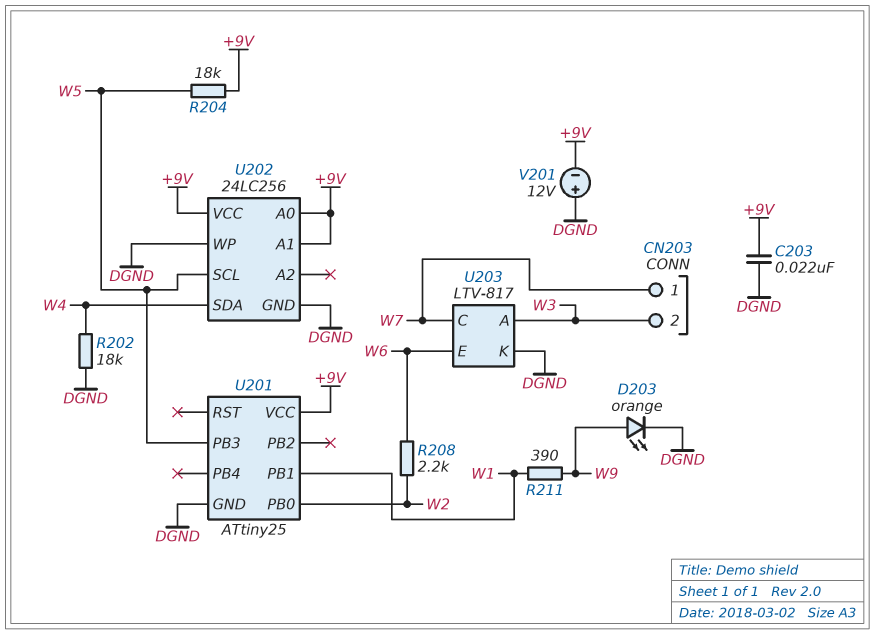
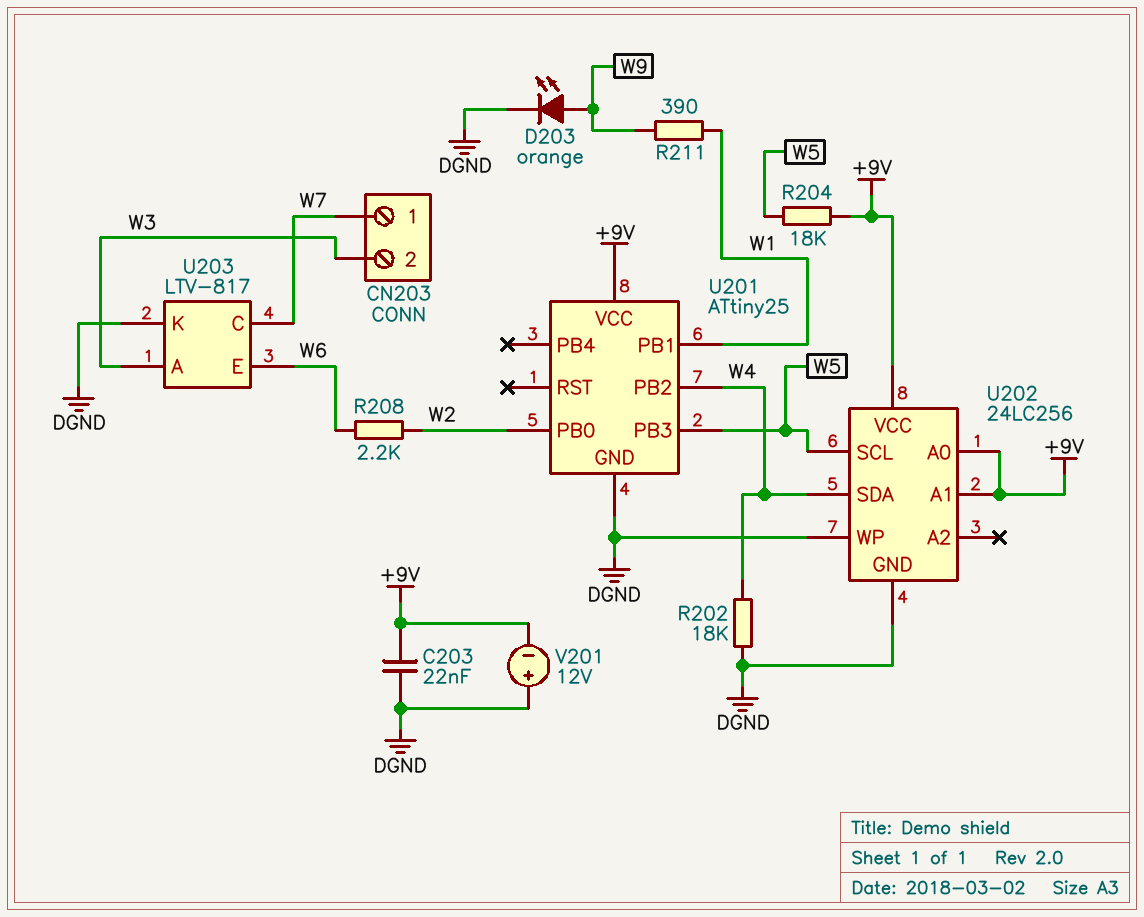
U201 pin PB2: none -> W4

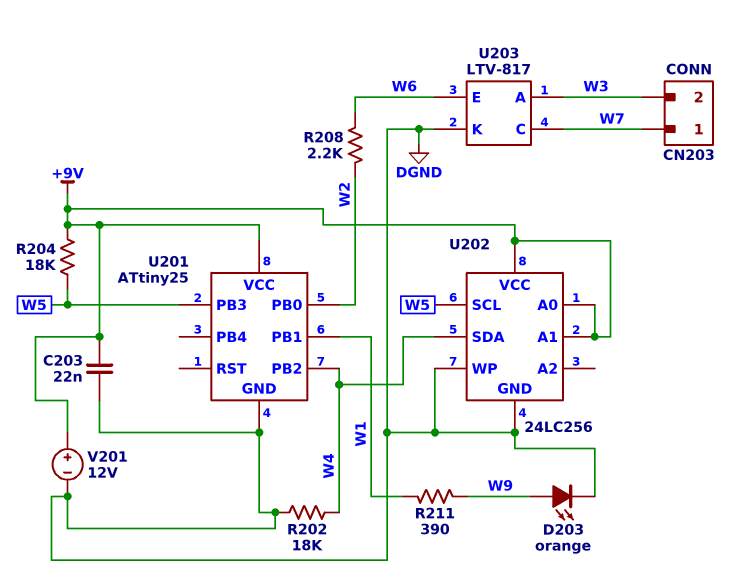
V201: 12V (plus DGND, minus +9V) -> 12V (plus +9V, minus DGND)

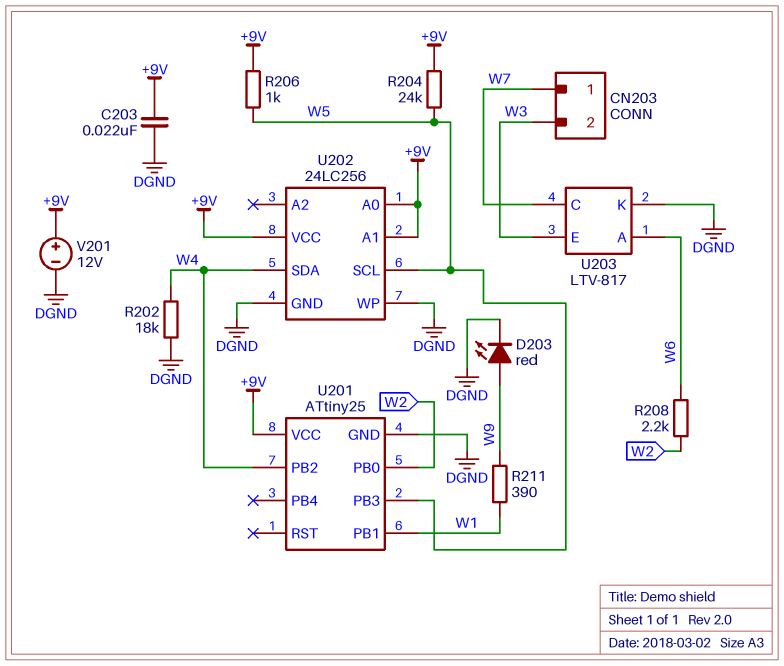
D203: LED orange (A W9, K DGND) -> LED red (A W9, K DGND)
R204: 18k (+9V, W5) -> 24k (+9V, W5)
R206: none -> 1k (+9V, W5)
U203 pin A: W3 -> W6
U203 pin E: W6 -> W3

